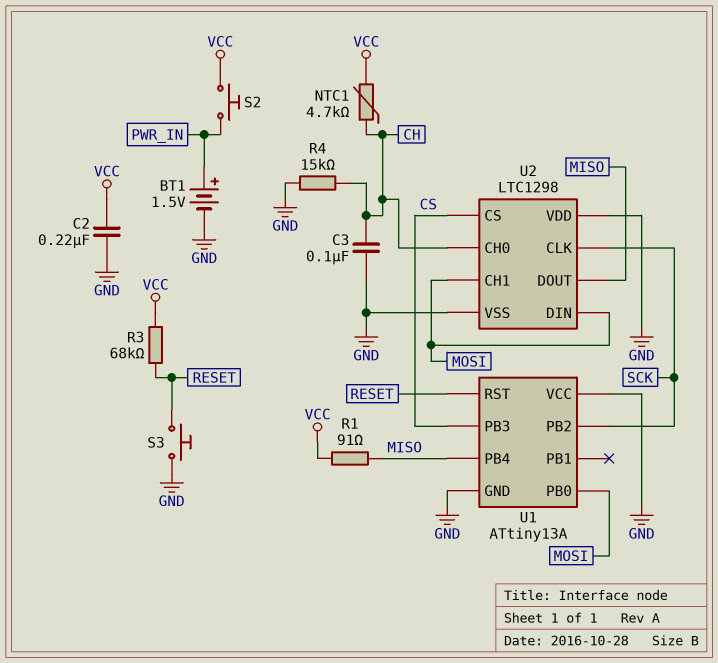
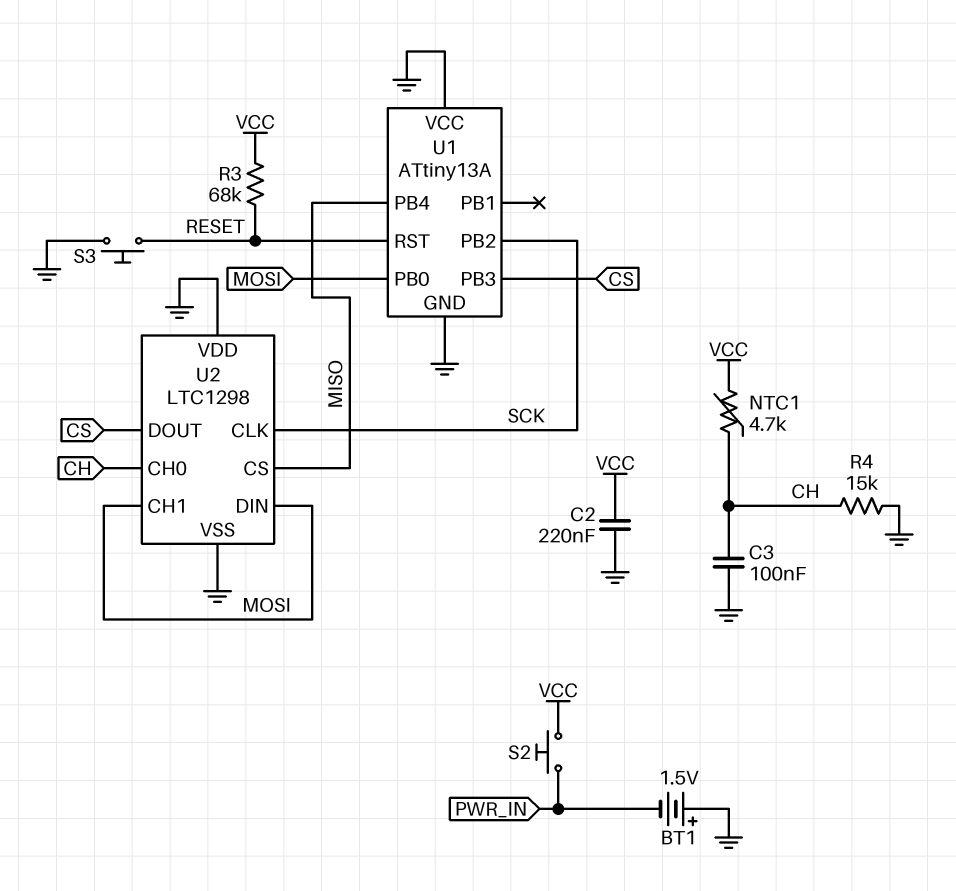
BT1: 1.5V (plus PWR_IN, minus GND) -> 1.5V (plus GND, minus PWR_IN)
R1: 91 (MISO, VCC) -> none
U2 pin CS: CS -> MISO
U2 pin DOUT: MISO -> CS

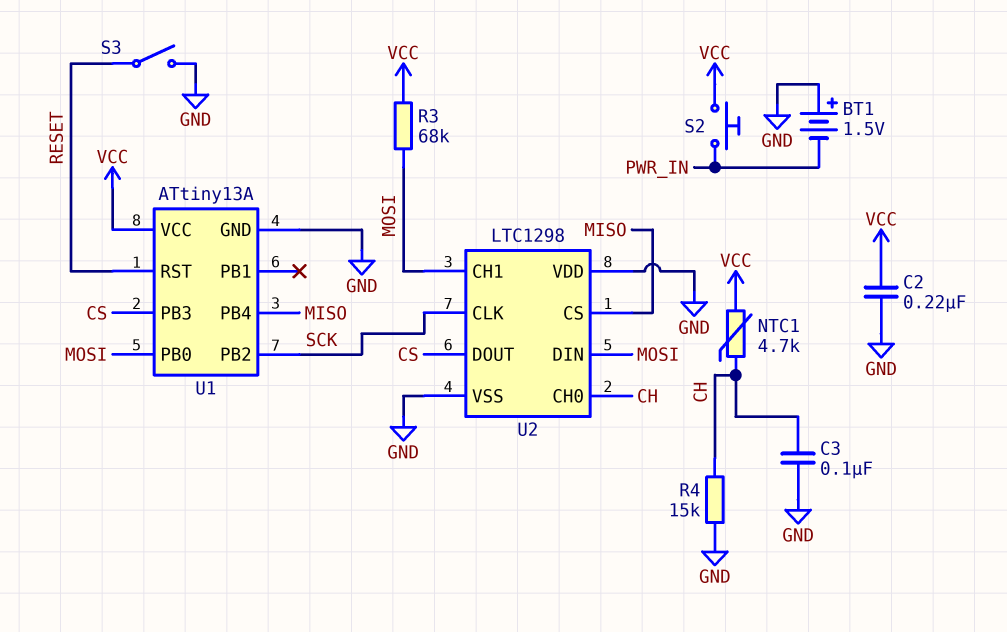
R3: 68k (RESET, VCC) -> 68k (MOSI, VCC)
S3: button (GND, RESET) -> switch (GND, RESET)
U1 pin VCC: GND -> VCC

